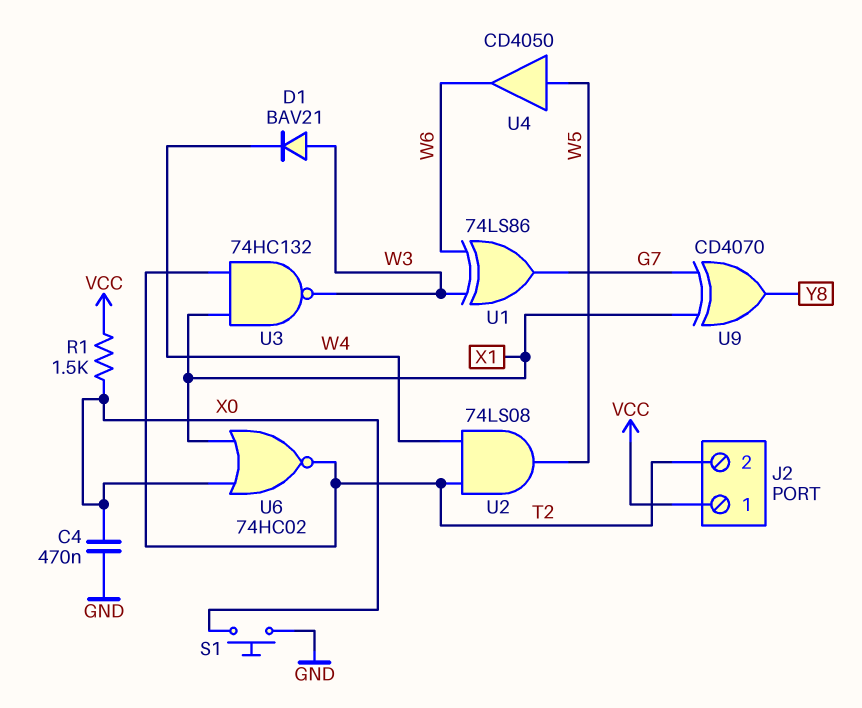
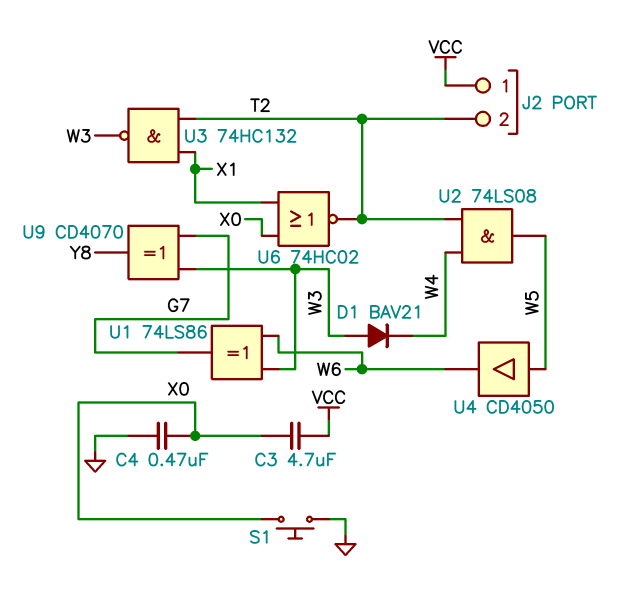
C3: none -> 4.7uF (VCC, X0)
R1: 1.5k (VCC, X0) -> none
U9: XOR CD4070 (in G7, in X1, out Y8) -> XOR CD4070 (in G7, in W3, out Y8)

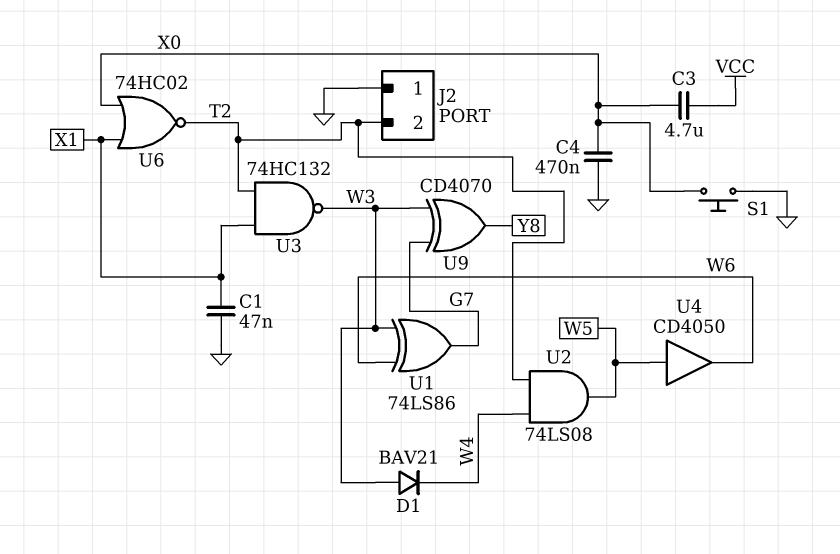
C1: none -> 47nF (GND, X1)
J2 pin 1: VCC -> GND

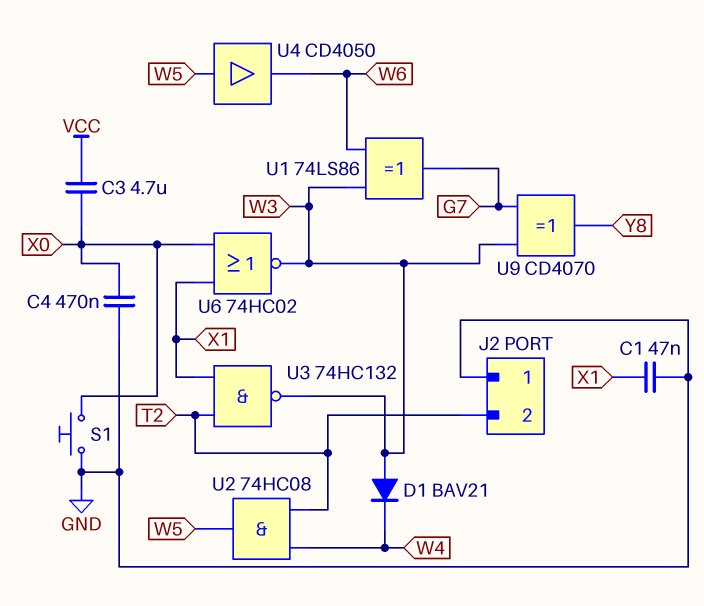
U2: AND 74LS08 (in T2, in W4, out W5) -> AND 74HC08 (in T2, in W4, out W5)
U6: NOR 74HC02 (in X0, in X1, out T2) -> NOR 74HC02 (in X0, in X1, out W3)

